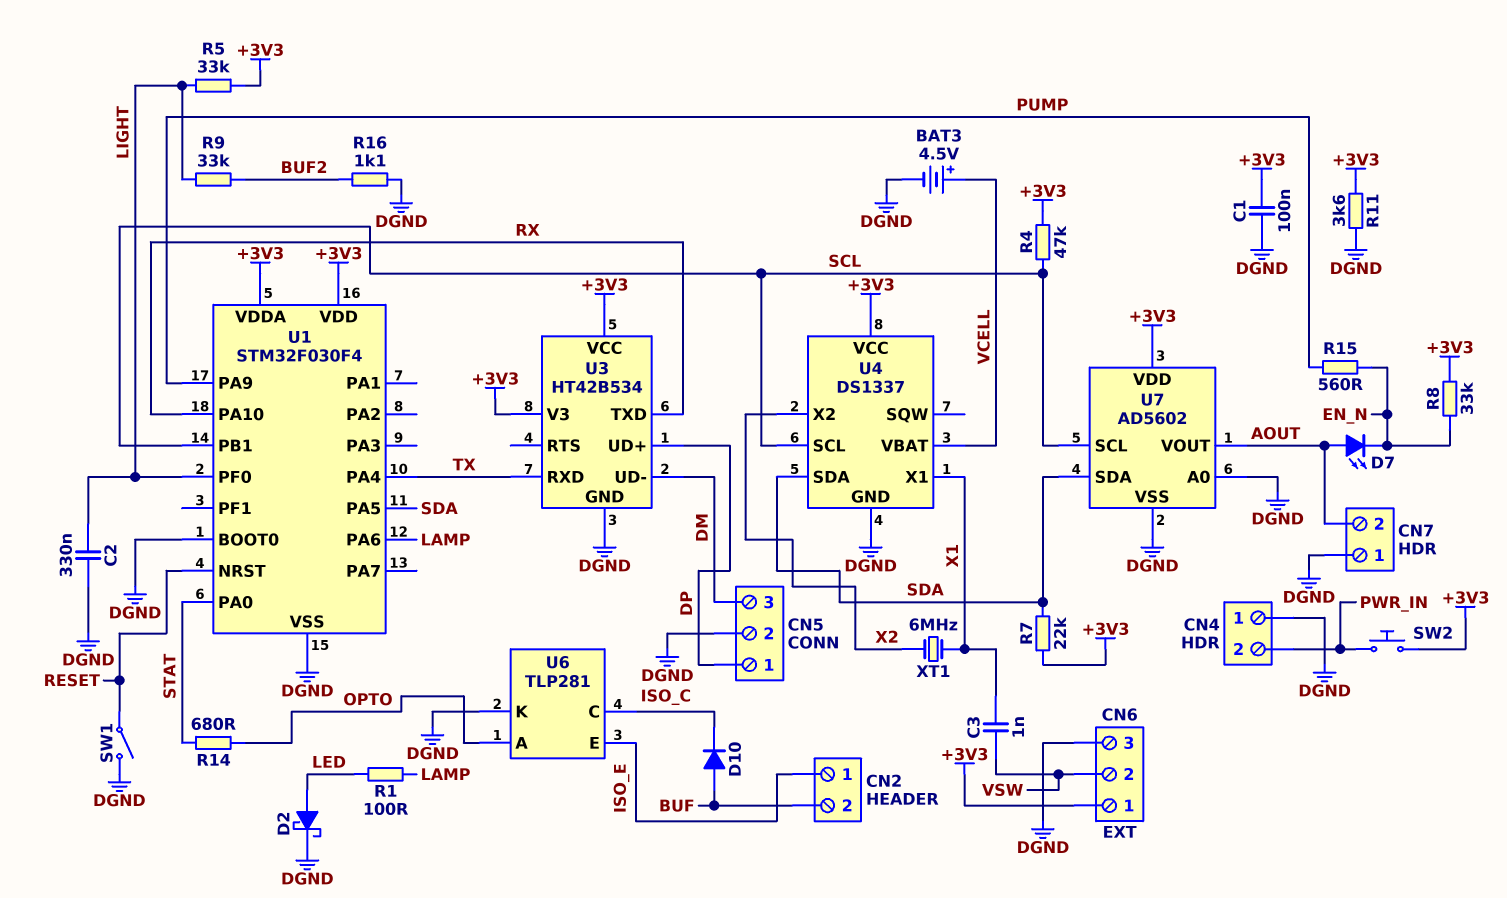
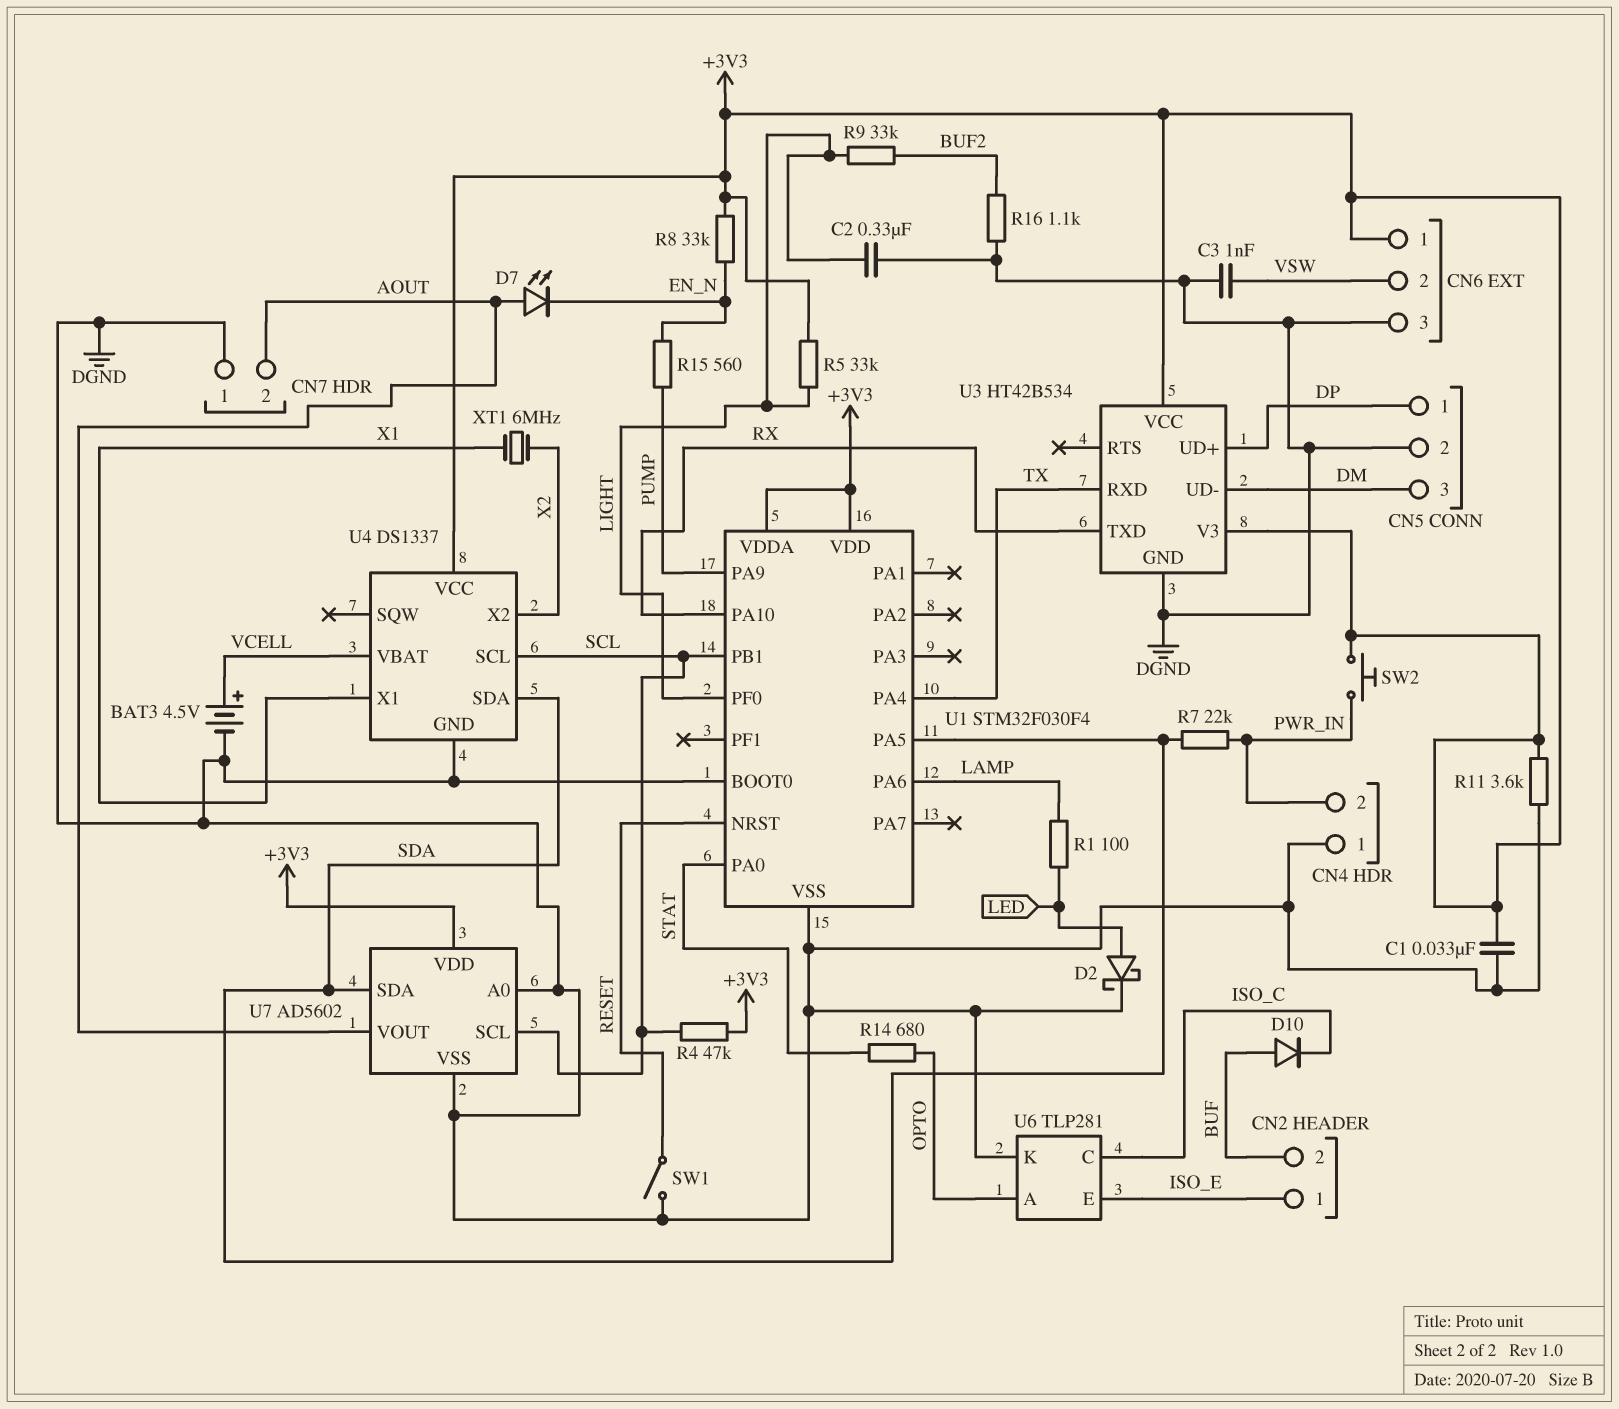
C1: 100nF (+3V3, DGND) -> 33nF (+3V3, DGND)
C3: 1nF (VSW, X1) -> 1nF (DGND, VSW)
R7: 22k (+3V3, SDA) -> 22k (PWR_IN, SDA)

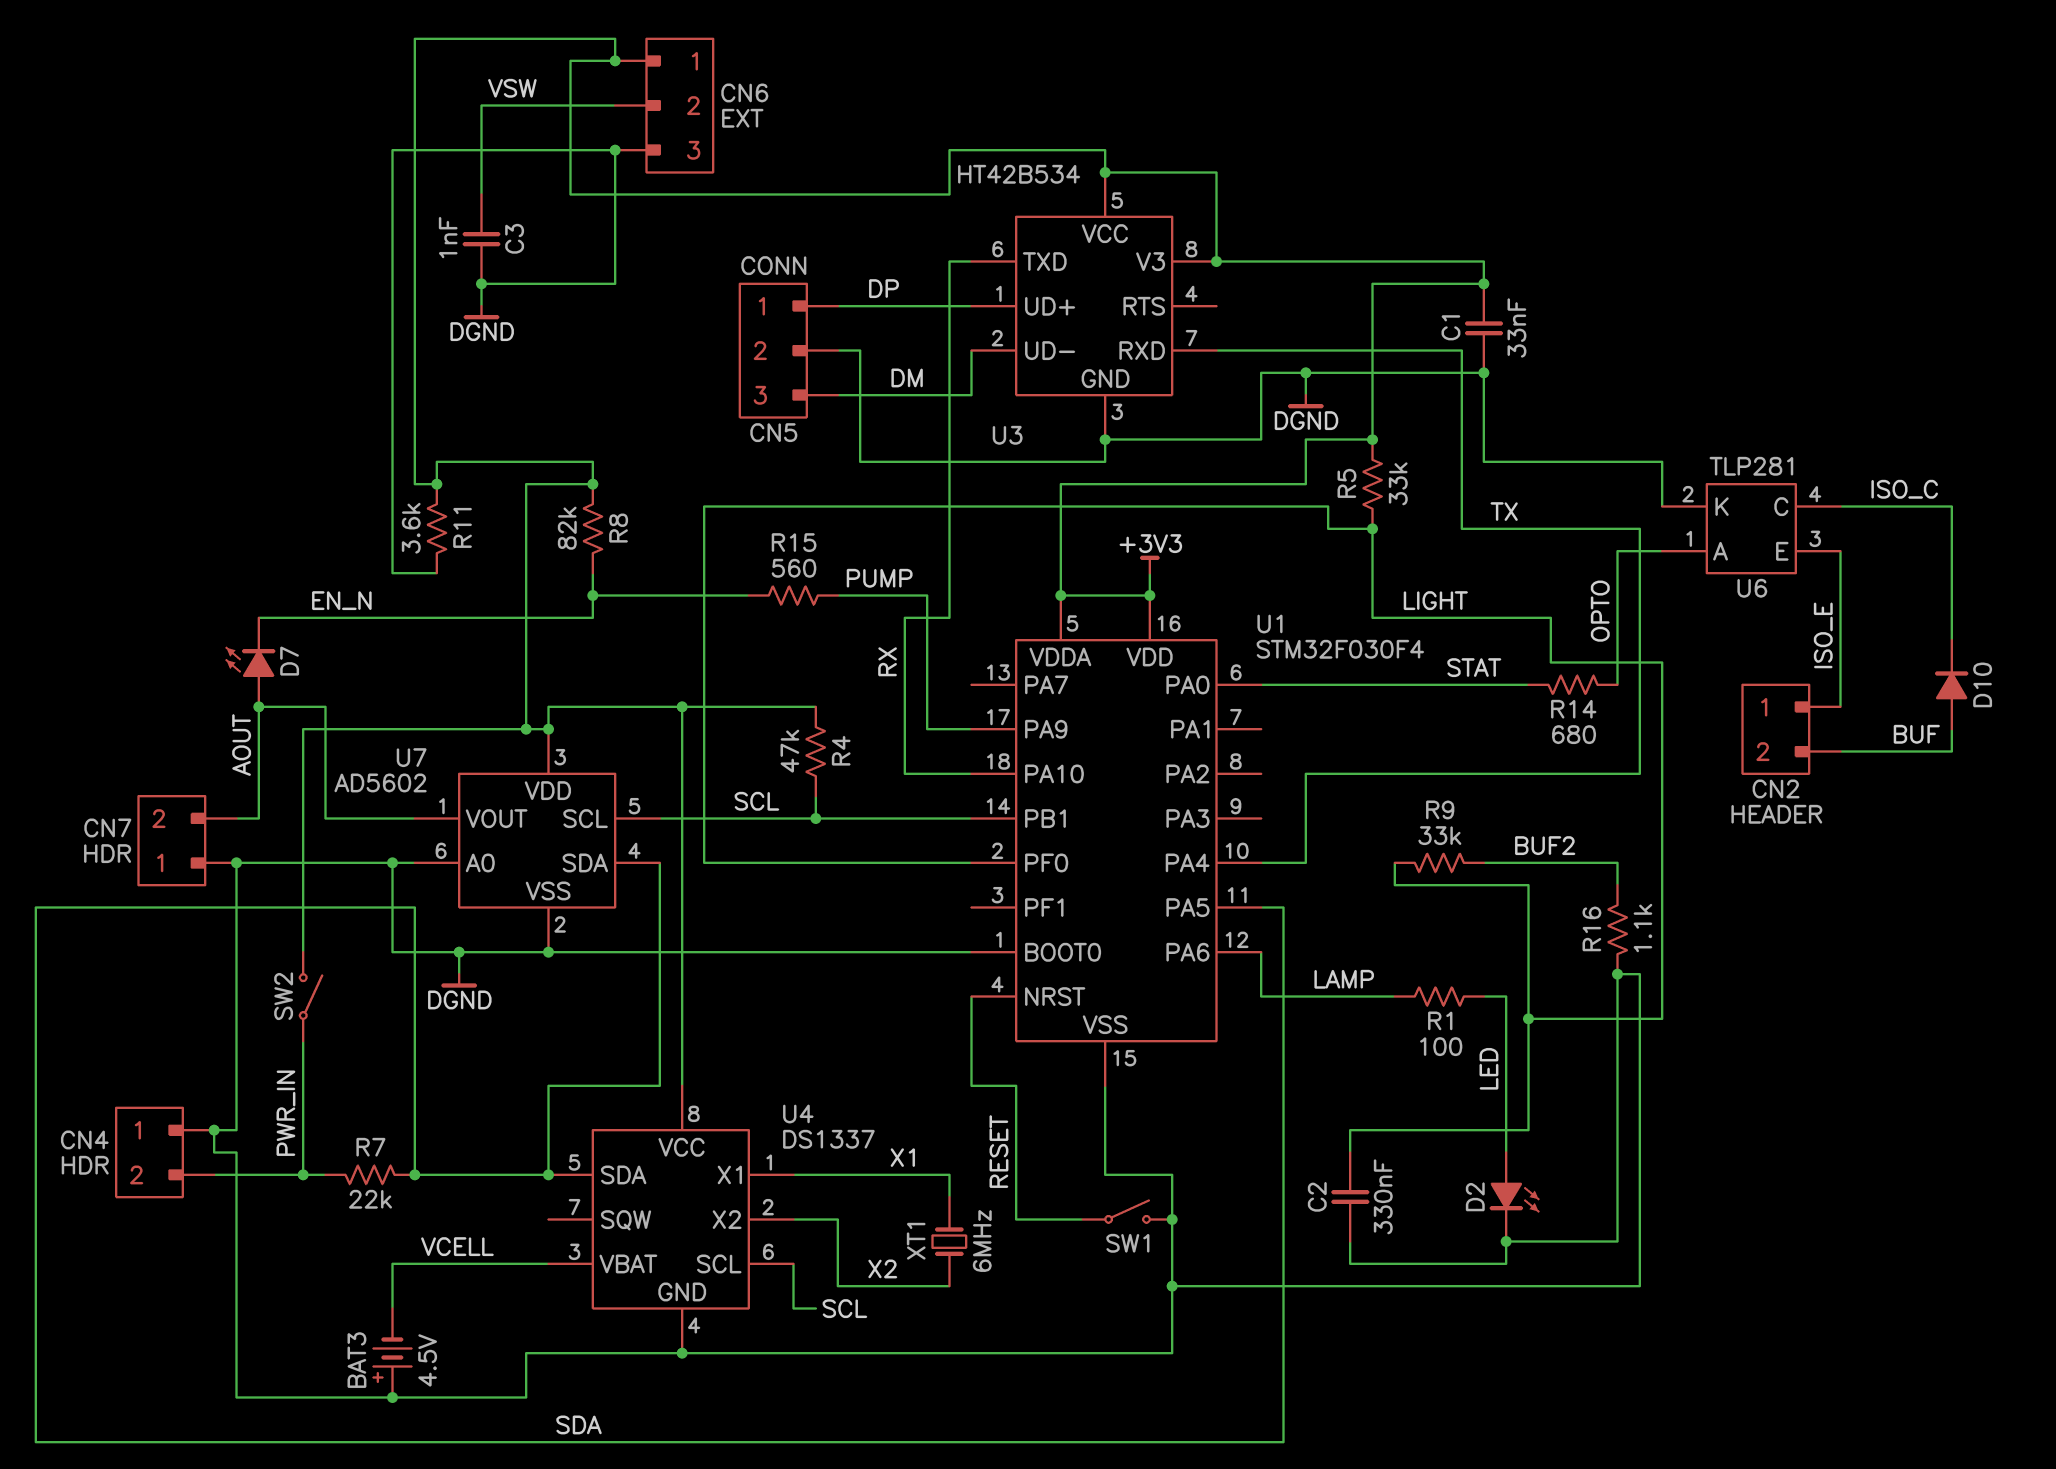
BAT3: 4.5V (plus VCELL, minus DGND) -> 4.5V (plus DGND, minus VCELL)
D2: schottky (A LED, K DGND) -> LED (A LED, K DGND)
R8: 33k (+3V3, EN_N) -> 82k (+3V3, EN_N)
SW2: button (+3V3, PWR_IN) -> switch (+3V3, PWR_IN)

